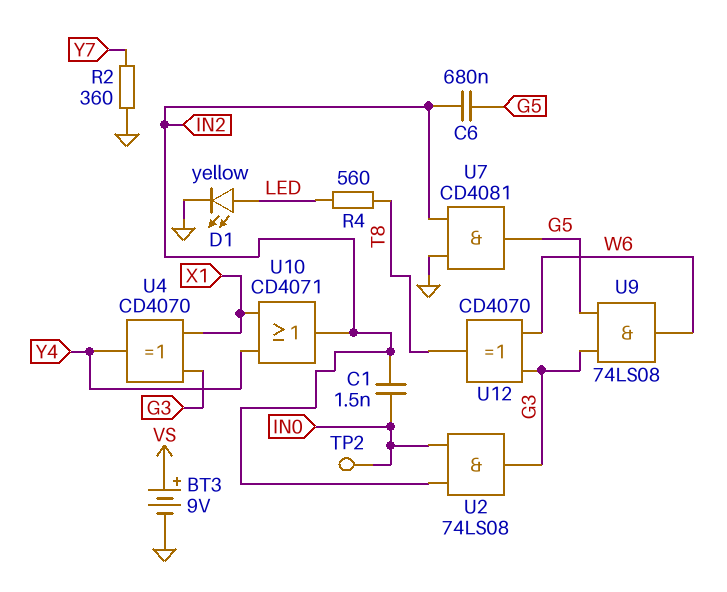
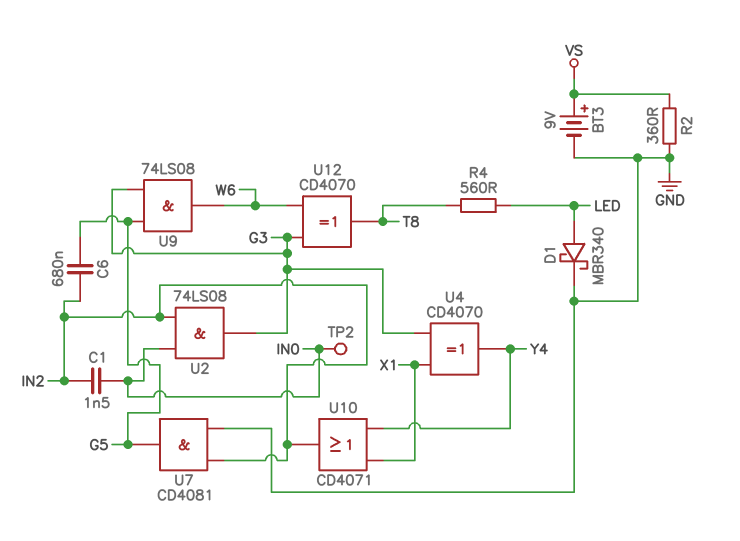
D1: LED yellow (A LED, K GND) -> schottky MBR340 (A LED, K GND)
R2: 360 (GND, Y7) -> 360 (GND, VS)

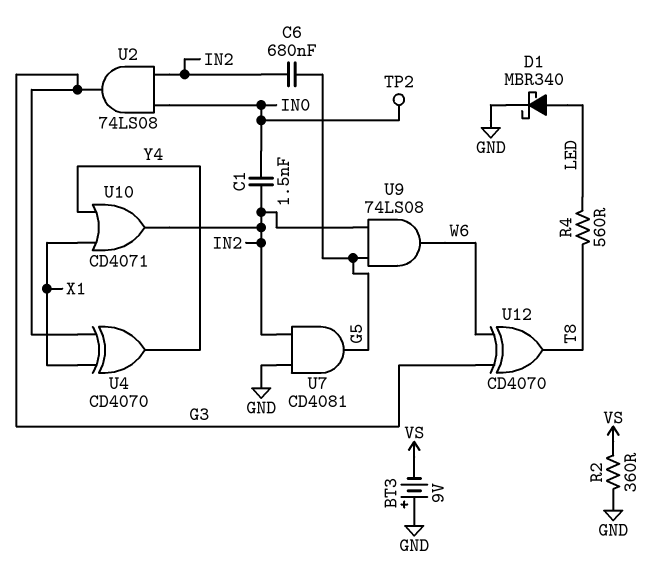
BT3: 9V (plus VS, minus GND) -> 9V (plus GND, minus VS)
U9: AND 74LS08 (in G3, in G5, out W6) -> AND 74LS08 (in G5, in IN2, out W6)

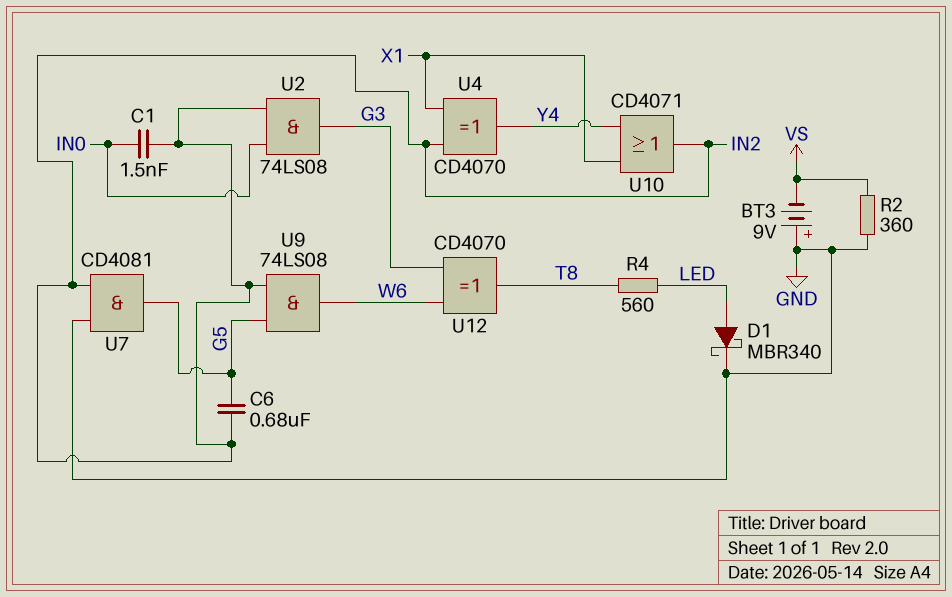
TP2: test point (IN0) -> none
U4: XOR CD4070 (in G3, in X1, out Y4) -> XOR CD4070 (in IN2, in X1, out Y4)

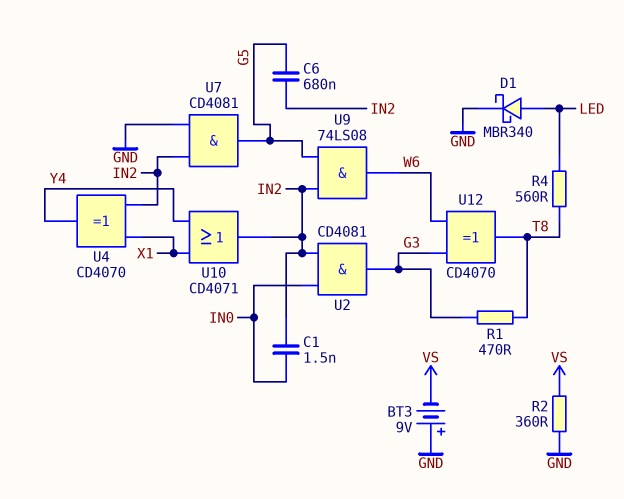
R1: none -> 470 (G3, T8)
U2: AND 74LS08 (in IN0, in IN2, out G3) -> AND CD4081 (in IN0, in IN2, out G3)

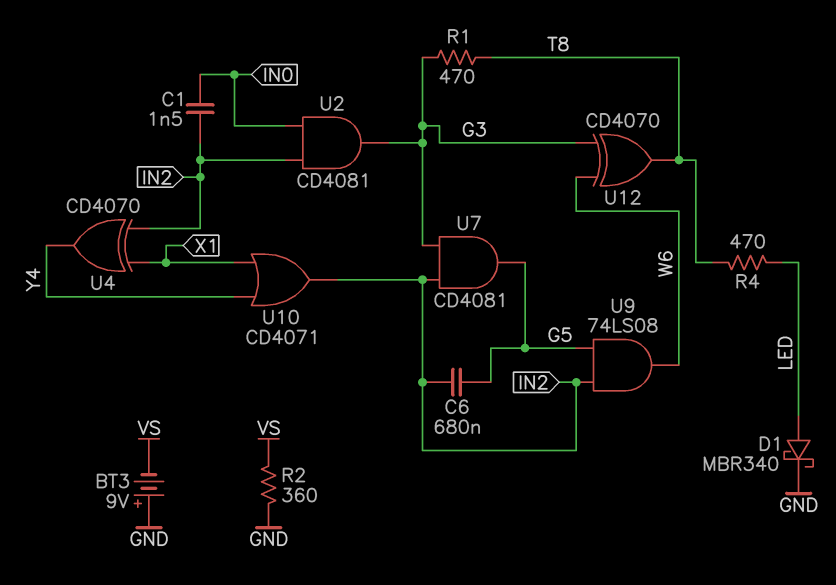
R4: 560 (LED, T8) -> 470 (LED, T8)
U7: AND CD4081 (in GND, in IN2, out G5) -> AND CD4081 (in G3, in IN2, out G5)

